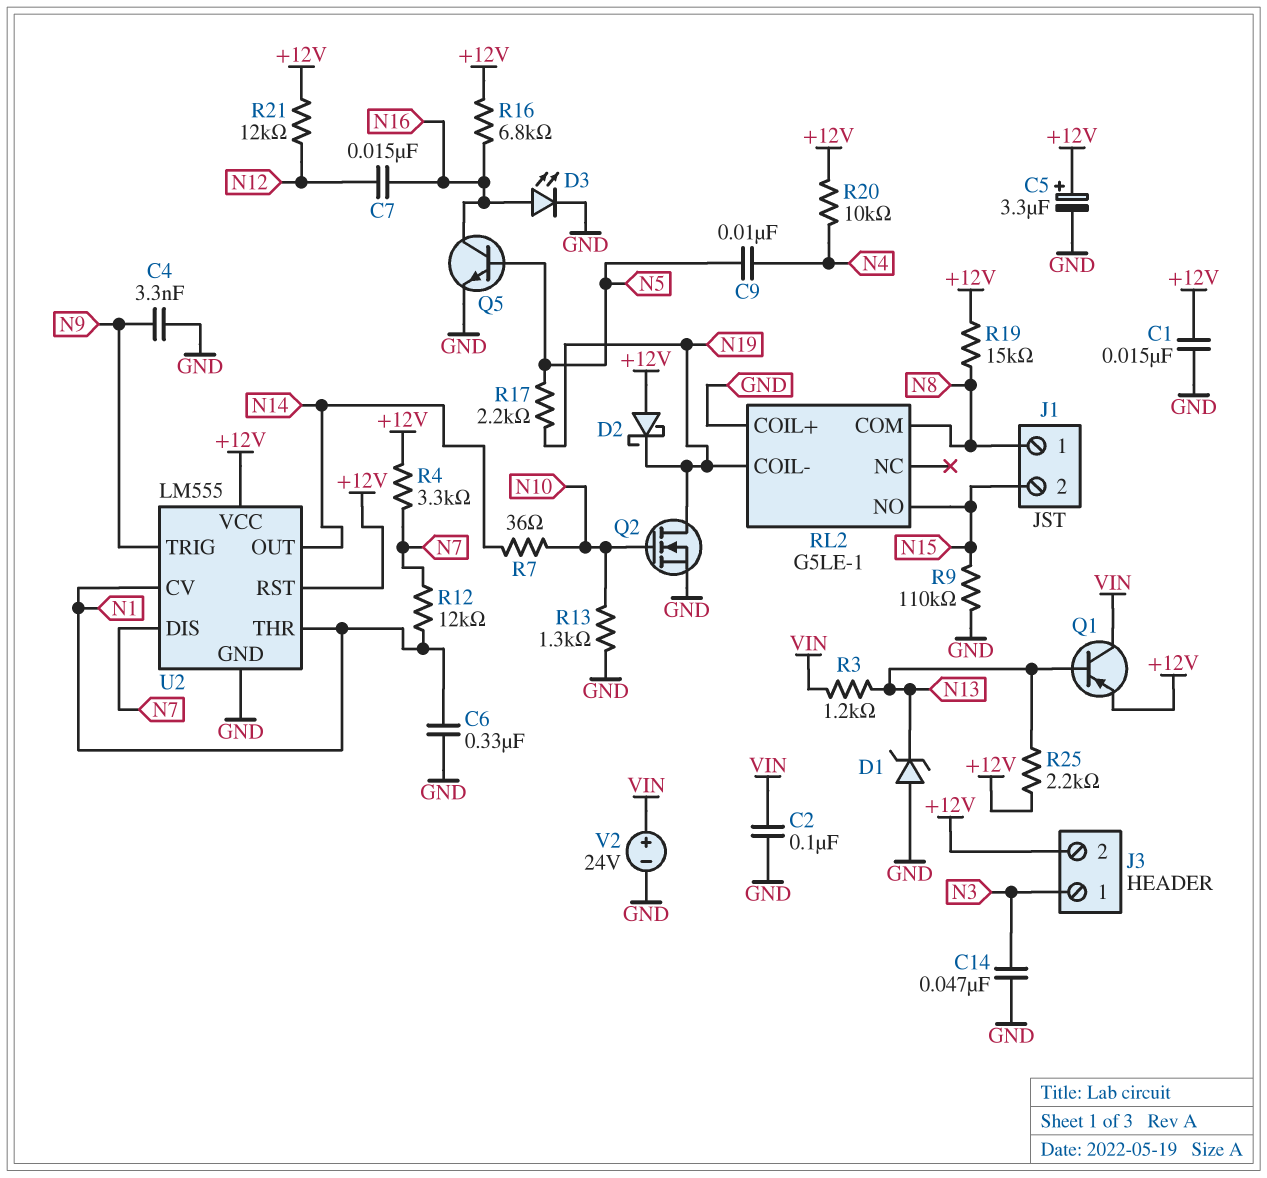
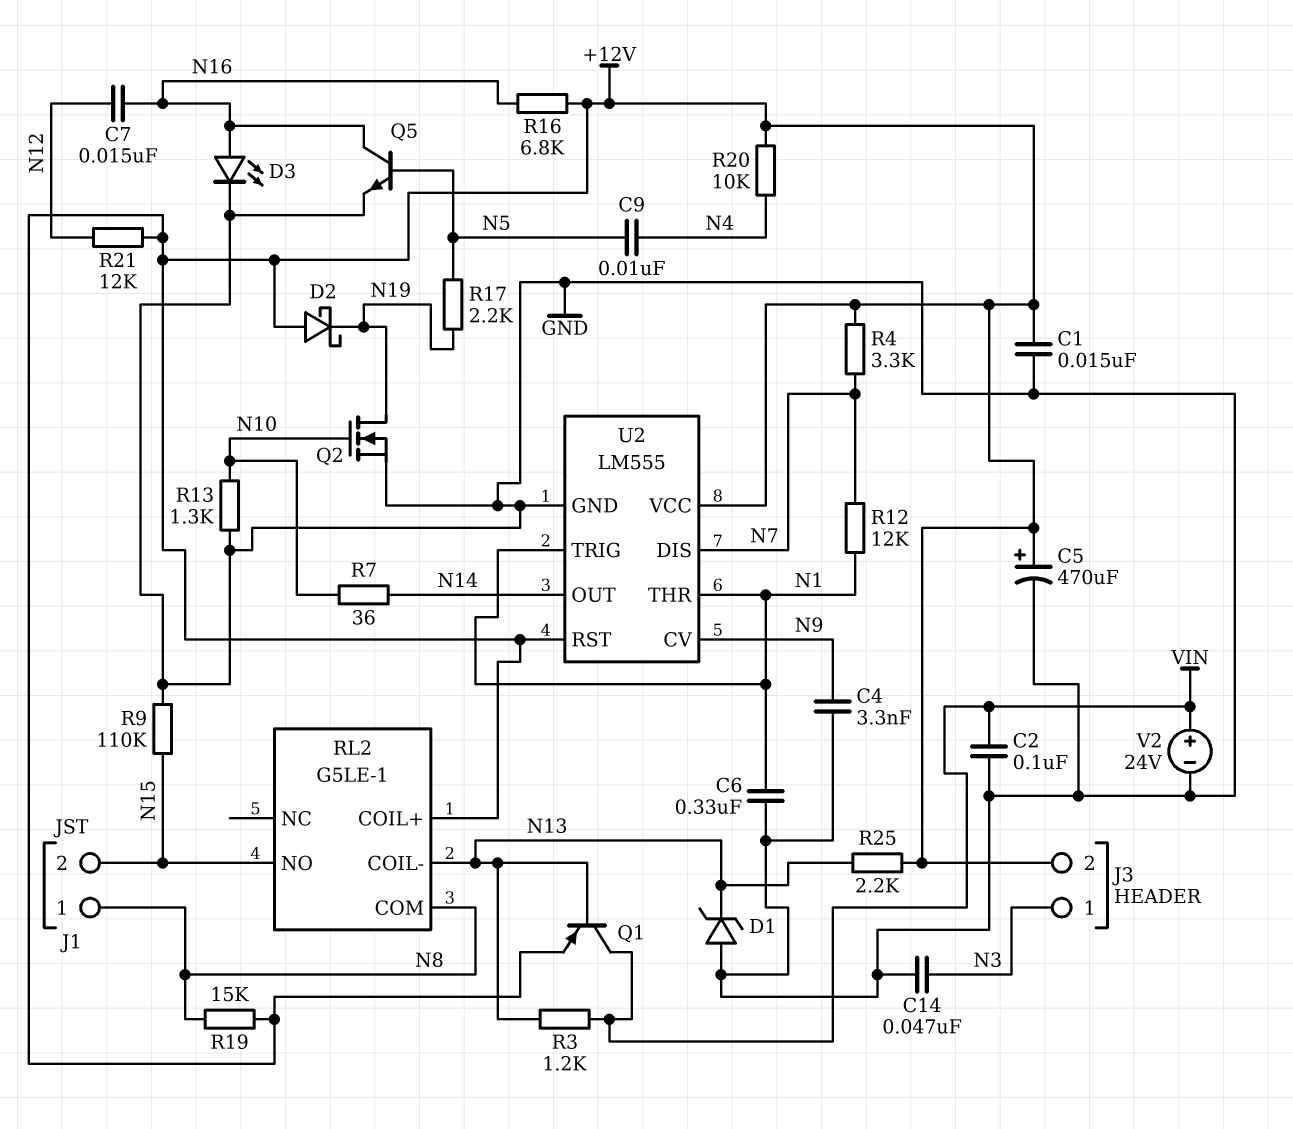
C5: 3.3uF (plus +12V, minus GND) -> 470uF (plus +12V, minus GND)
RL2 pin COIL+: GND -> +12V
RL2 pin COIL-: N19 -> N13
U2 pin CV: N1 -> N9
U2 pin TRIG: N9 -> N1

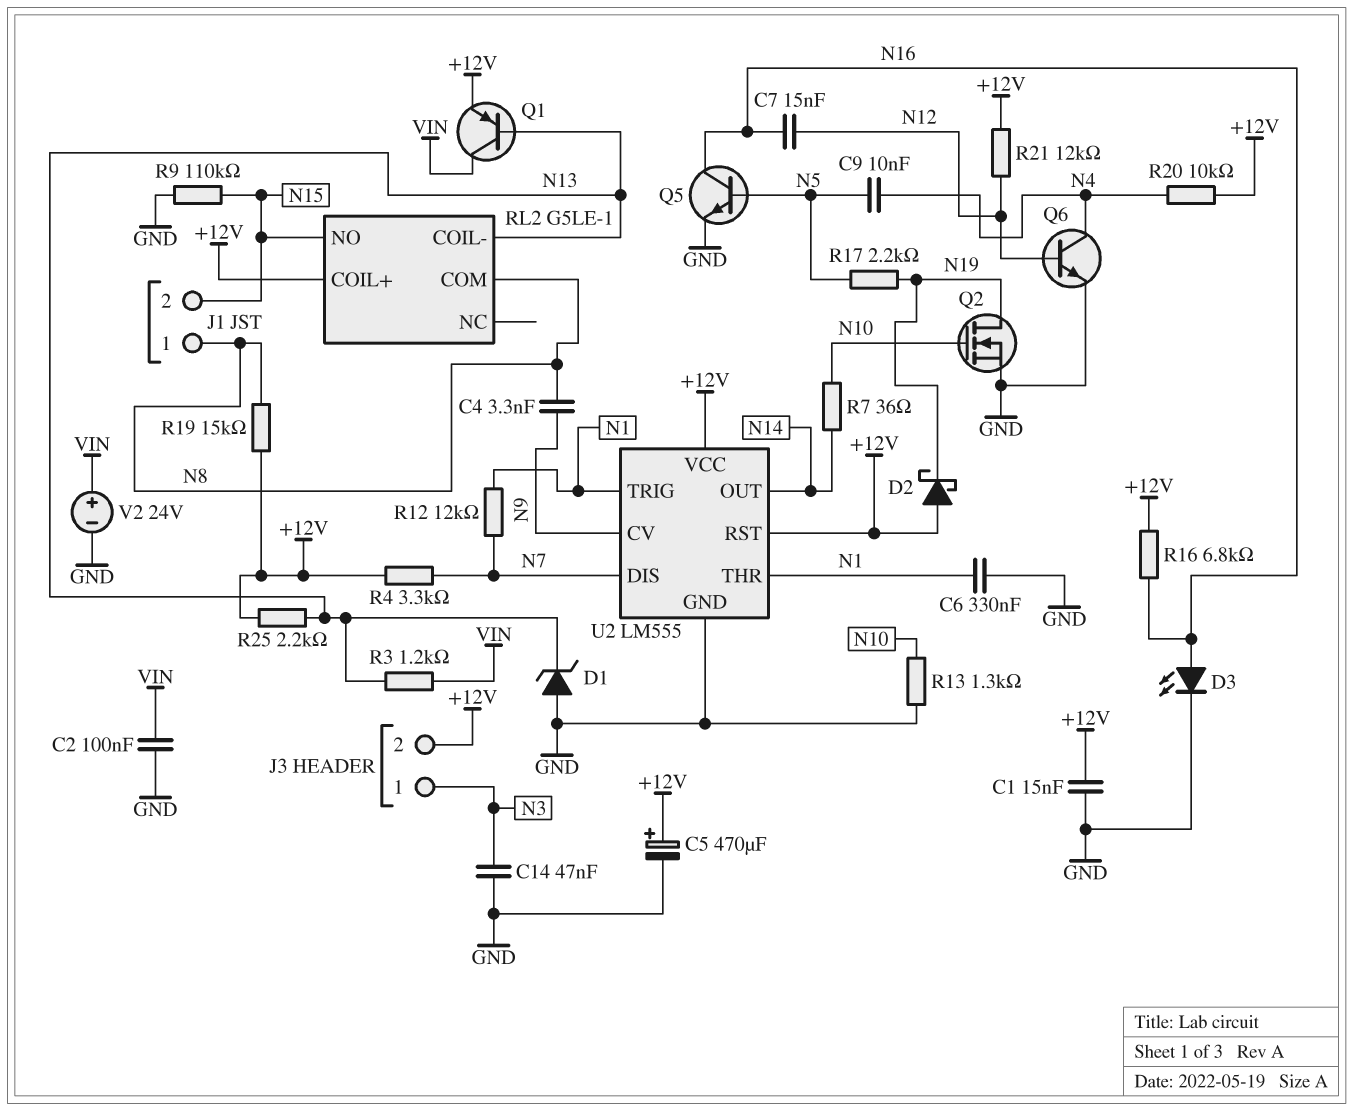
C4: 3.3nF (GND, N9) -> 3.3nF (N8, N9)
Q6: none -> NPN (B N12, C N4, E GND)

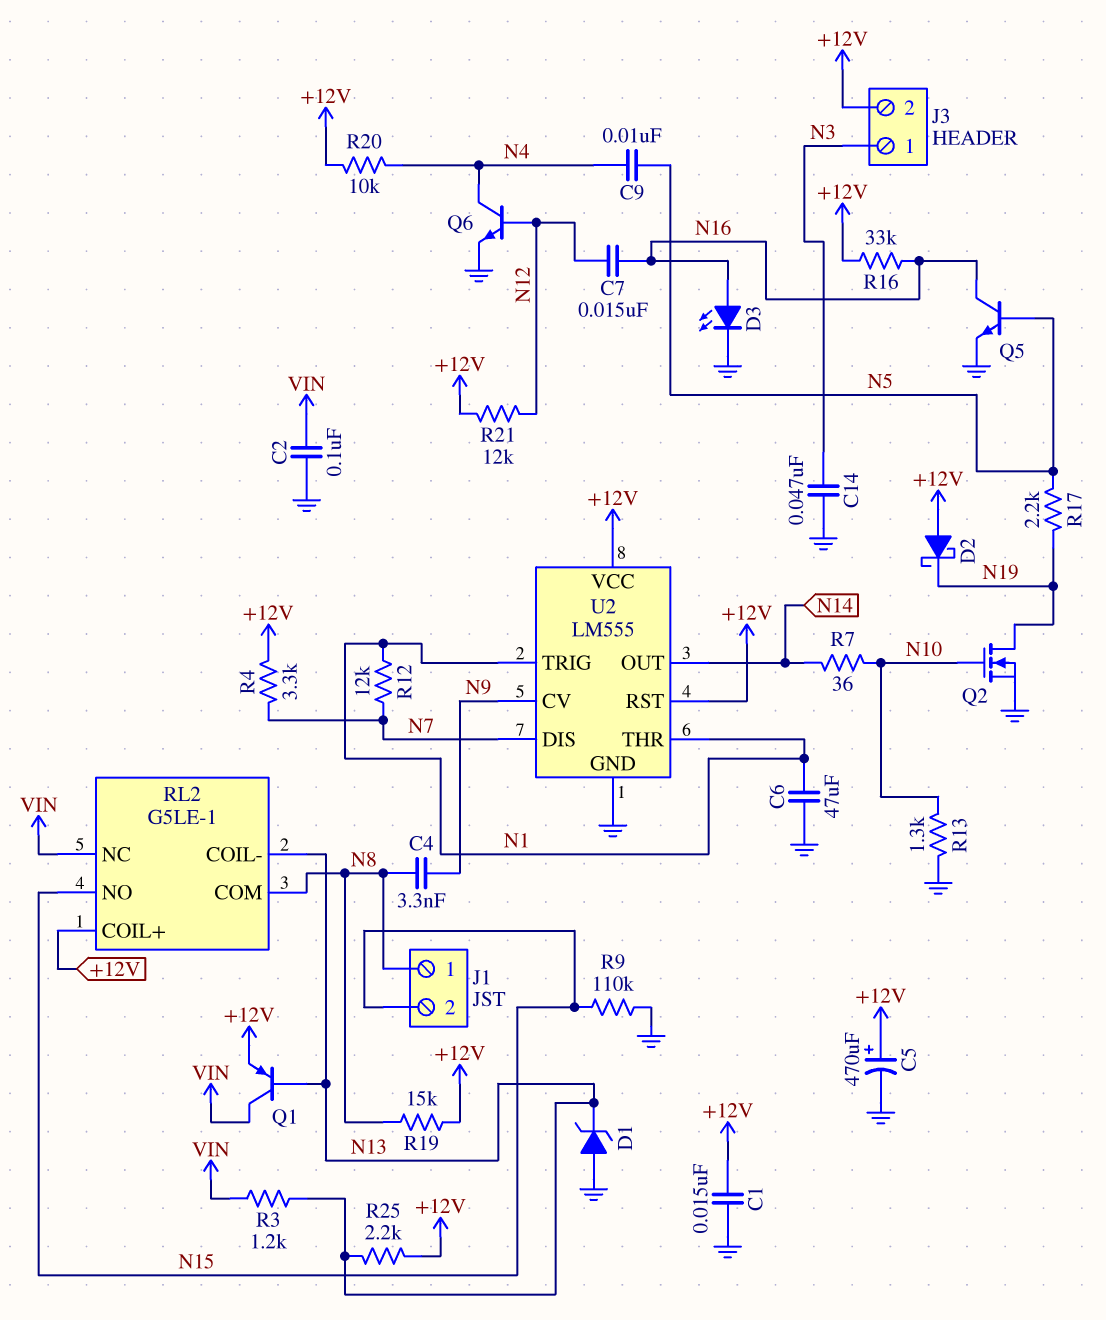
C6: 330nF (GND, N1) -> 47uF (GND, N1)
R16: 6.8k (+12V, N16) -> 33k (+12V, N16)
RL2 pin NC: none -> VIN
V2: 24V (plus VIN, minus GND) -> none

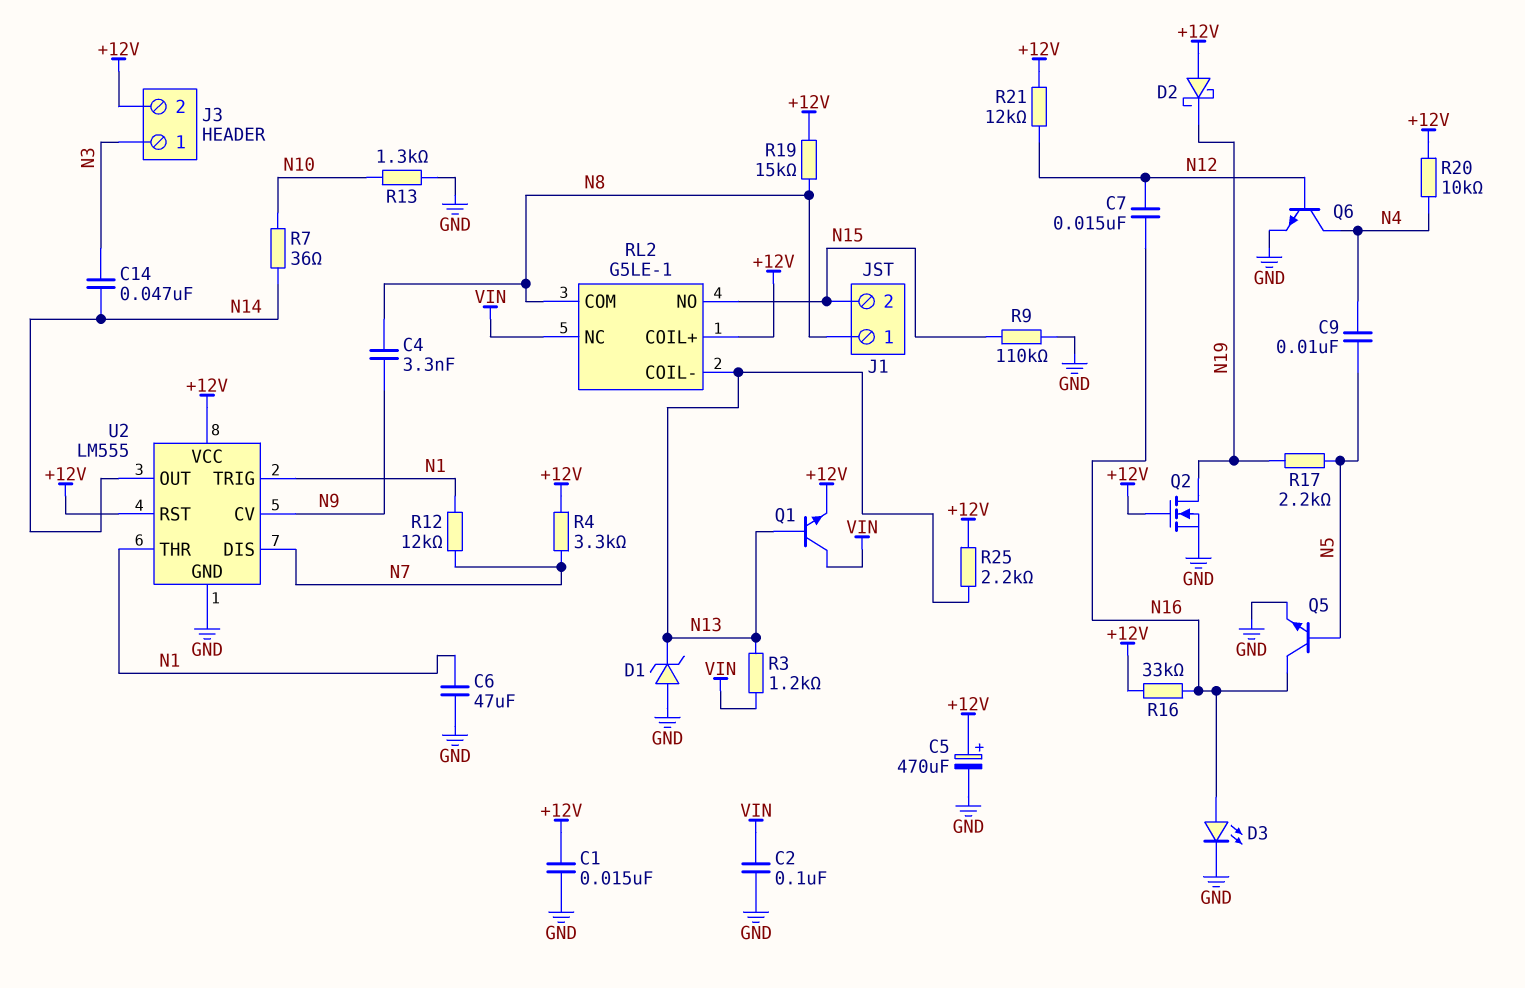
C14: 47nF (GND, N3) -> 47nF (N3, N14)
Q1: PNP (B N13, C VIN, E +12V) -> NPN (B N13, C VIN, E +12V)
Q2: NMOS (G N10, D N19, S GND) -> NMOS (G +12V, D N19, S GND)

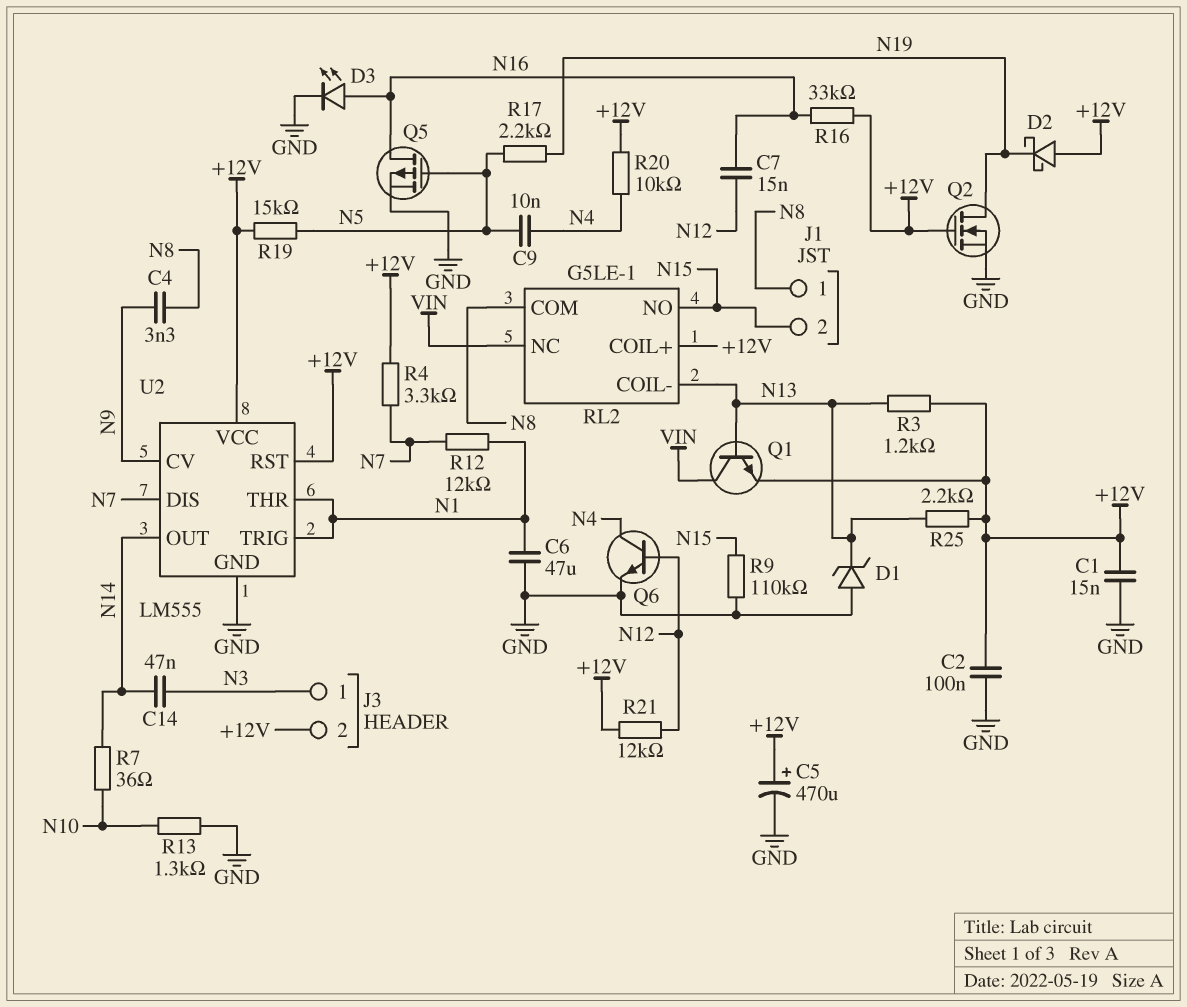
C2: 100nF (GND, VIN) -> 100nF (+12V, GND)
Q5: NPN (B N5, C N16, E GND) -> PMOS (G N5, D N16, S GND)
R3: 1.2k (N13, VIN) -> 1.2k (+12V, N13)
R19: 15k (+12V, N8) -> 15k (+12V, N5)

